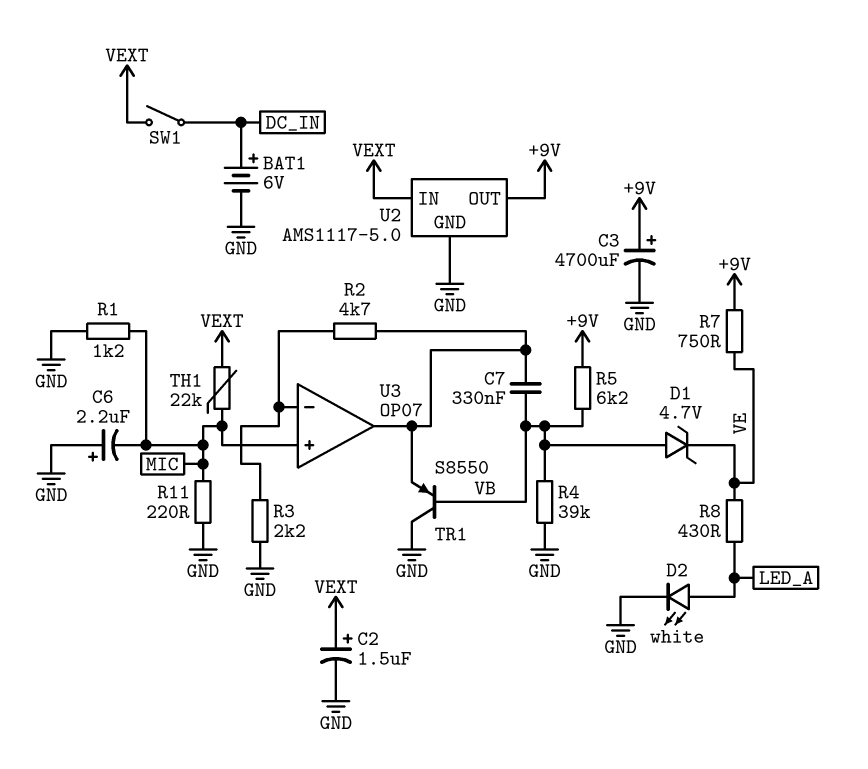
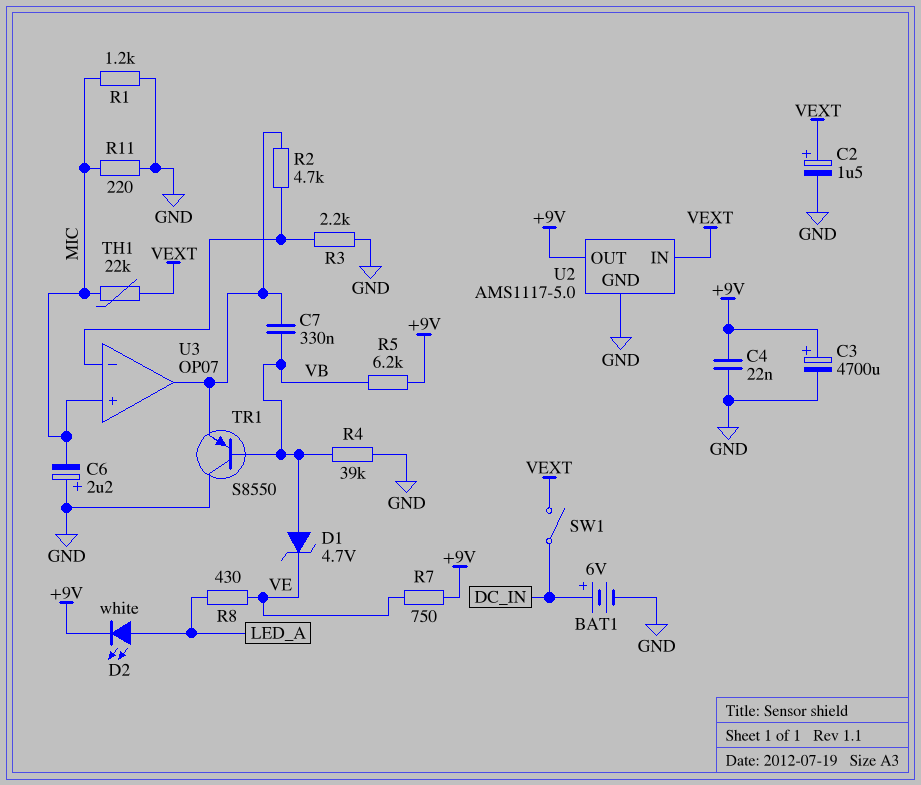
C4: none -> 22nF (+9V, GND)
D2: LED white (A LED_A, K GND) -> LED white (A LED_A, K +9V)

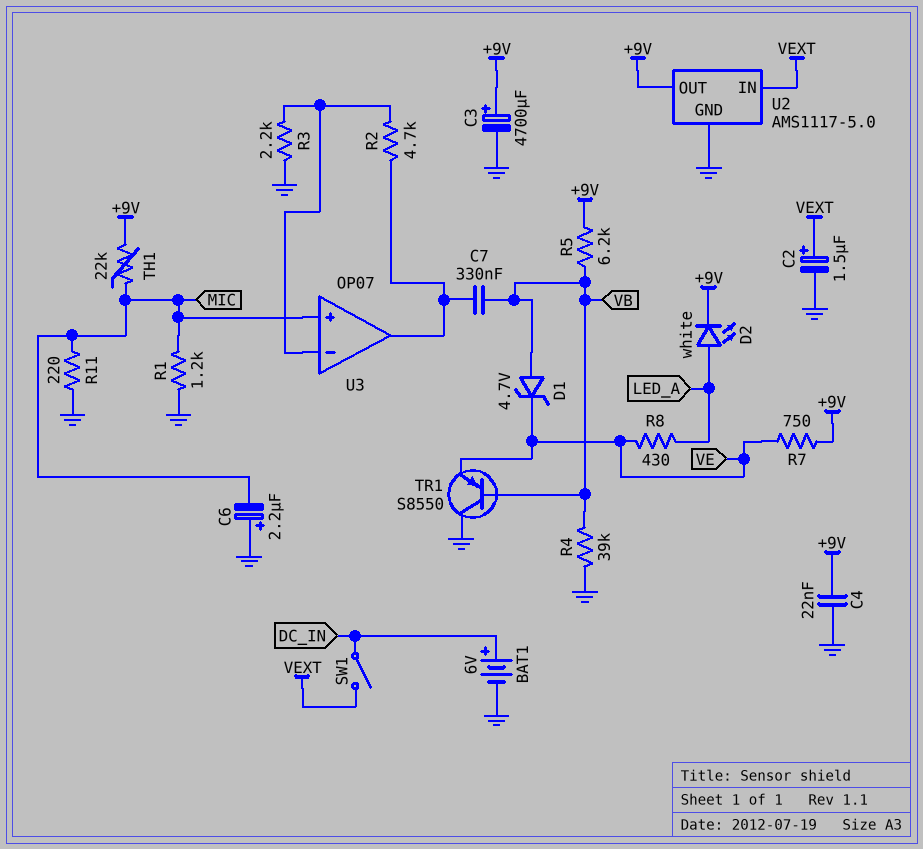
TH1: 22k (MIC, VEXT) -> 22k (+9V, MIC)
TR1: PNP S8550 (B VB, C GND, E U3/out) -> PNP S8550 (B VB, C GND, E VE)

